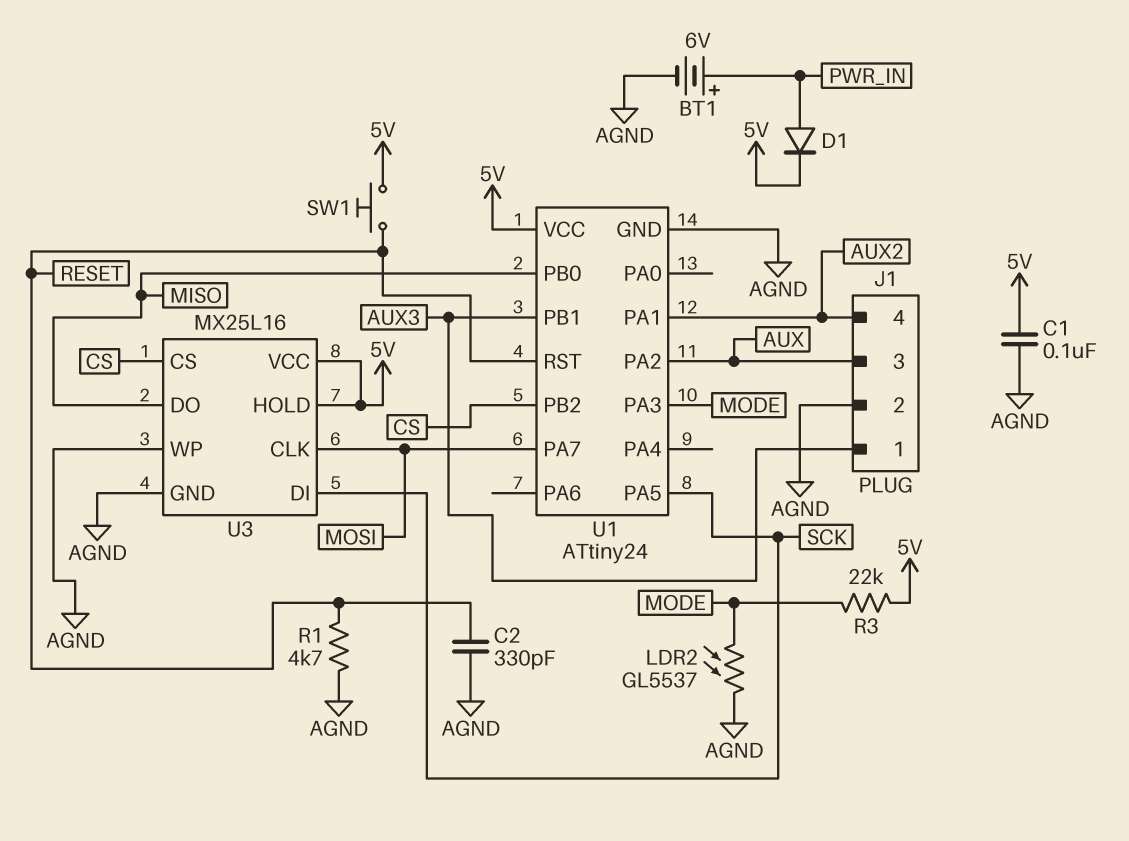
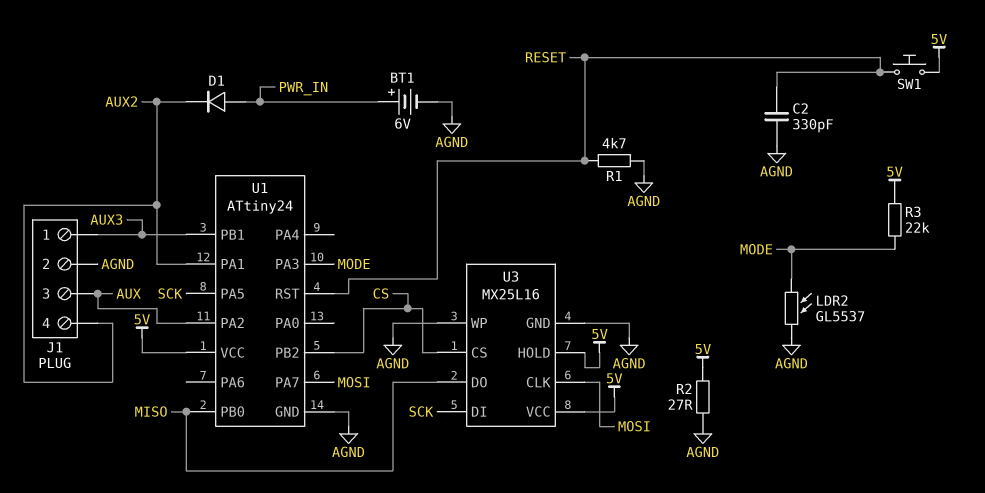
C1: 100nF (5V, AGND) -> none
D1: diode (A PWR_IN, K 5V) -> diode (A PWR_IN, K AUX2)
R2: none -> 27 (5V, AGND)

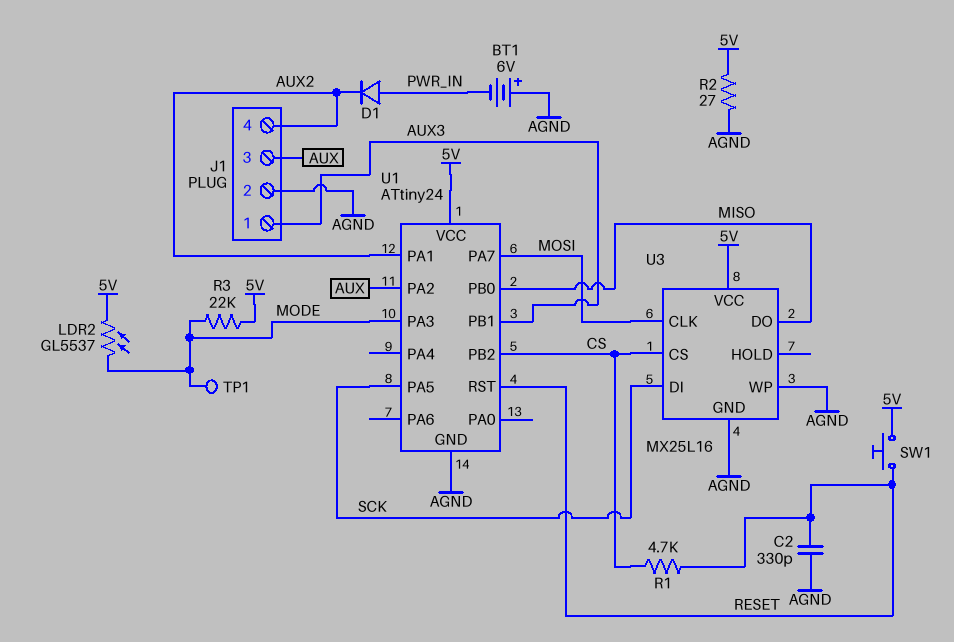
BT1: 6V (plus PWR_IN, minus AGND) -> 6V (plus AGND, minus PWR_IN)
LDR2: GL5537 (AGND, MODE) -> GL5537 (5V, MODE)
R1: 4.7k (AGND, RESET) -> 4.7k (CS, RESET)
TP1: none -> test point (MODE)
U3 pin HOLD: 5V -> none

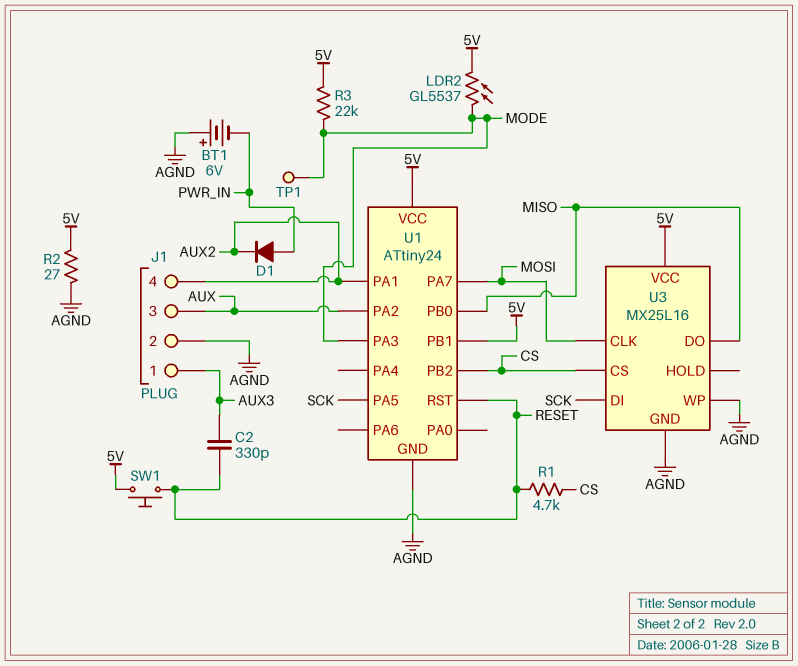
C2: 330pF (AGND, RESET) -> 330pF (AUX3, RESET)
U1 pin PB1: AUX3 -> 5V

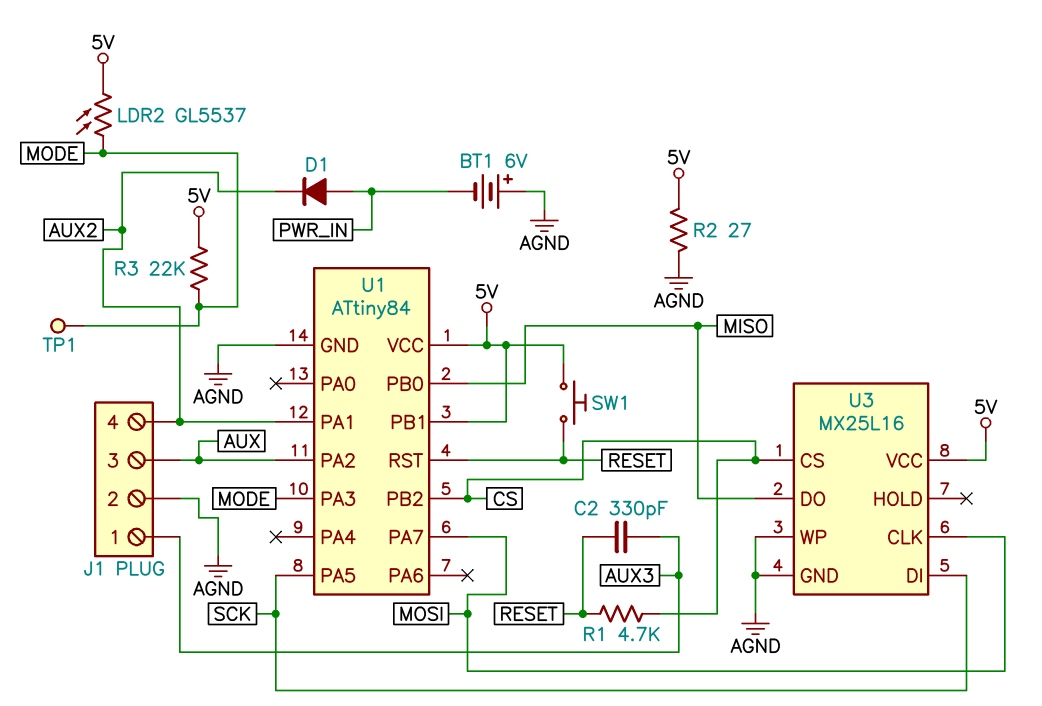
U1: ATtiny24 -> ATtiny84

